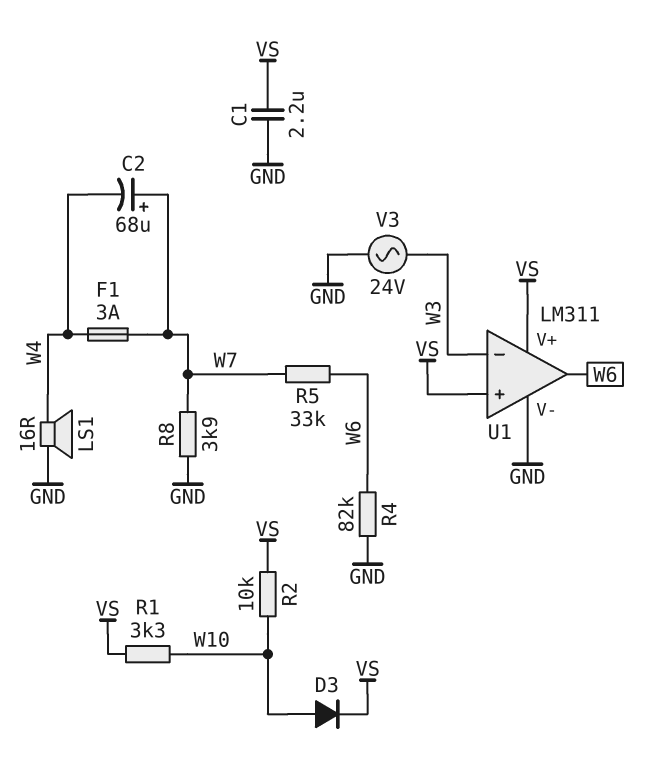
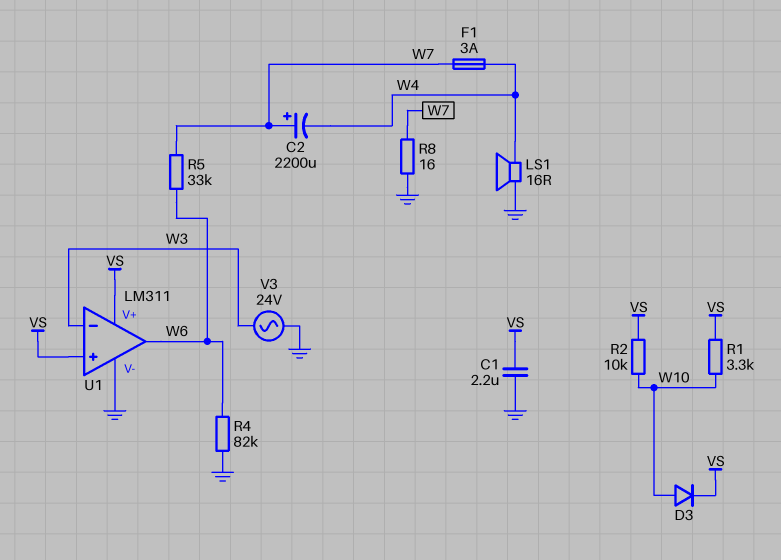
C2: 68uF (plus W7, minus W4) -> 2200uF (plus W7, minus W4)
R8: 3.9k (GND, W7) -> 16 (GND, W7)

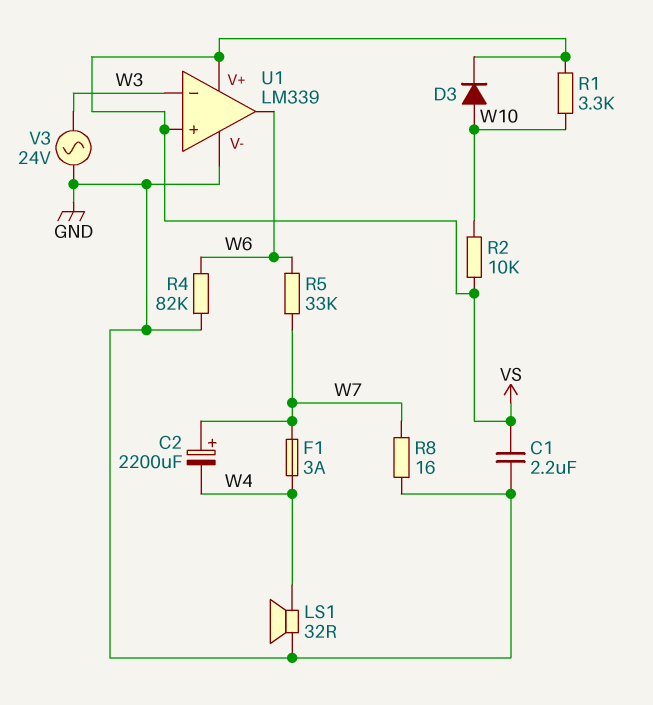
LS1: speaker 16R (GND, W4) -> speaker 32R (GND, W4)
U1: LM311 -> LM339

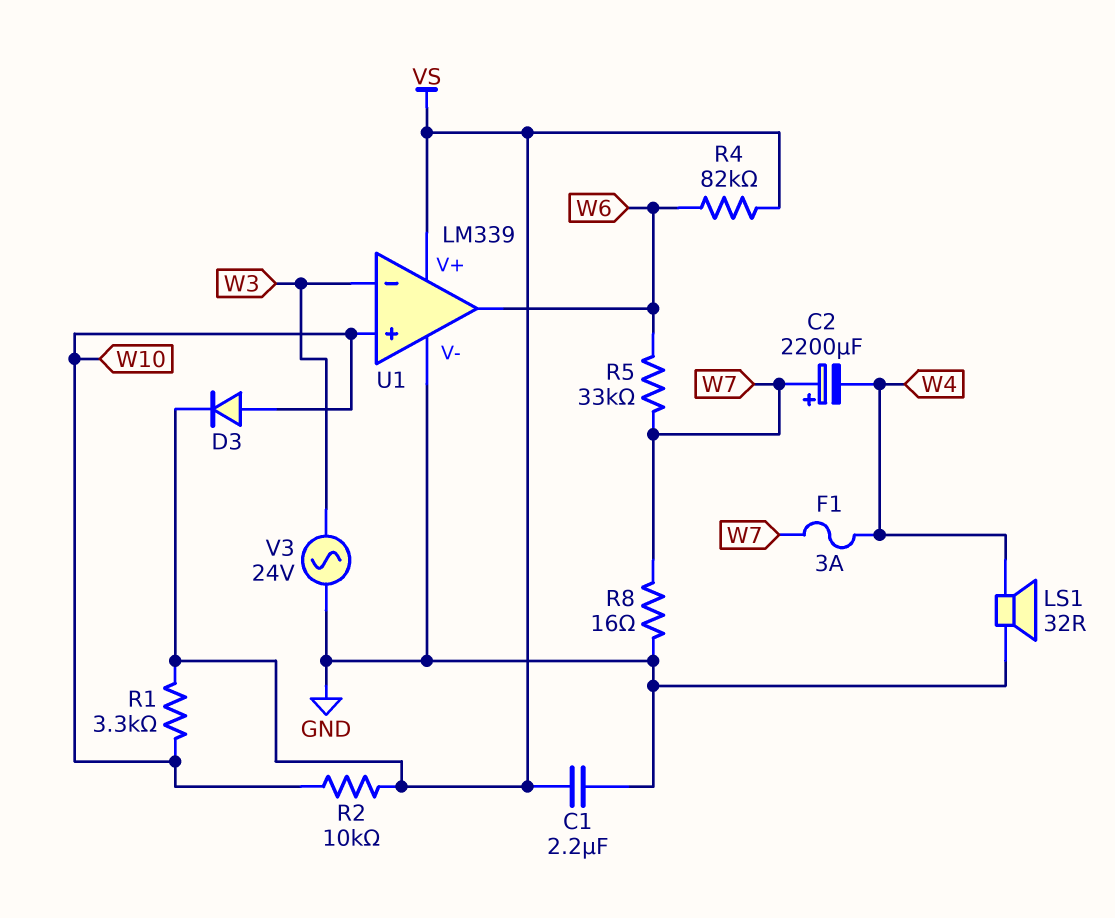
R4: 82k (GND, W6) -> 82k (VS, W6)
U1 pin in+: VS -> W10

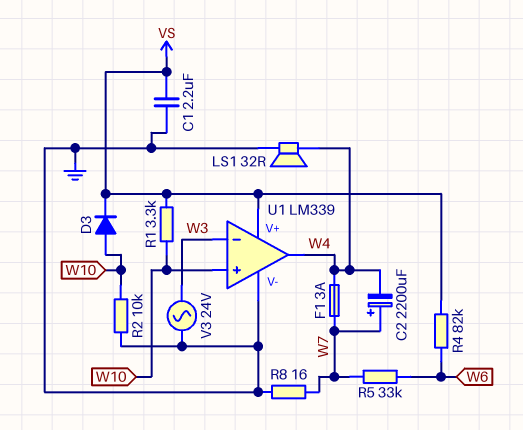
R2: 10k (VS, W10) -> 10k (GND, W10)
U1 pin out: W6 -> W4

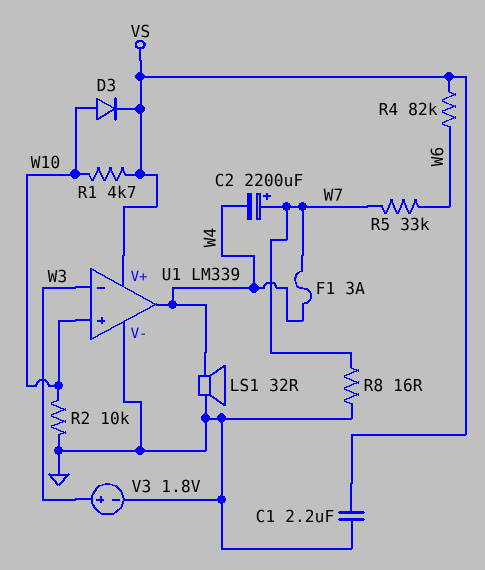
R1: 3.3k (VS, W10) -> 4.7k (VS, W10)
V3: AC 24V (GND, W3) -> 1.8V (plus W3, minus GND)

